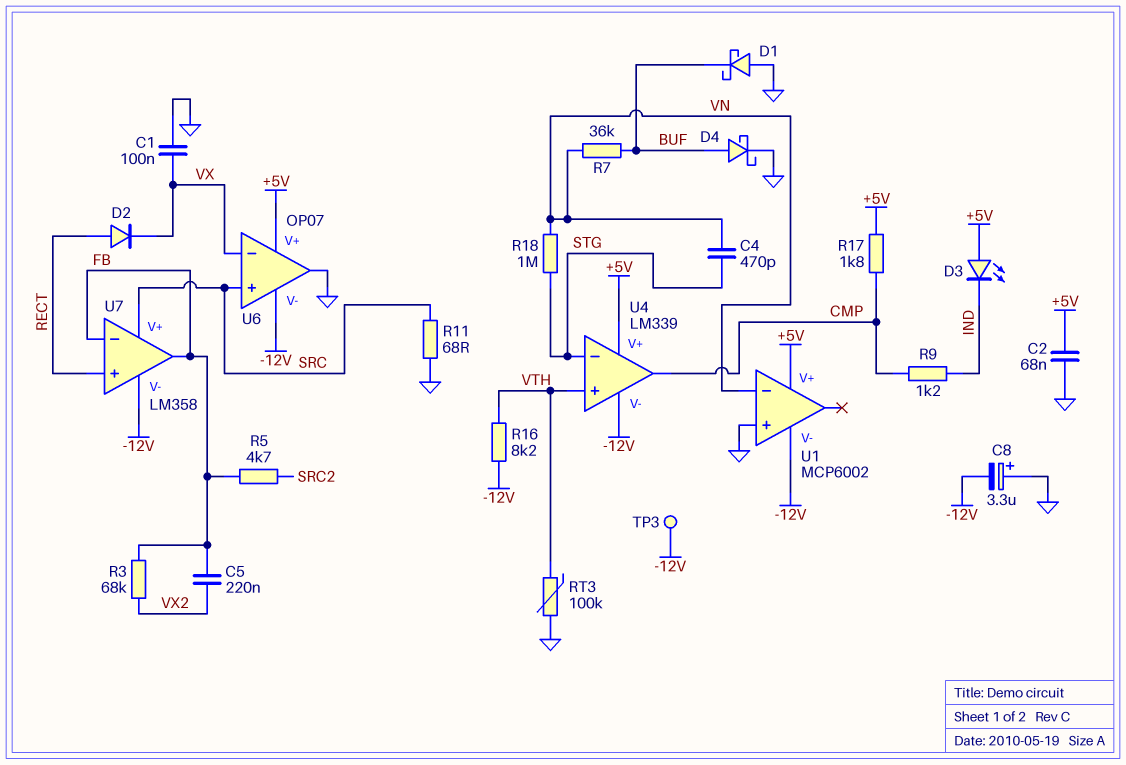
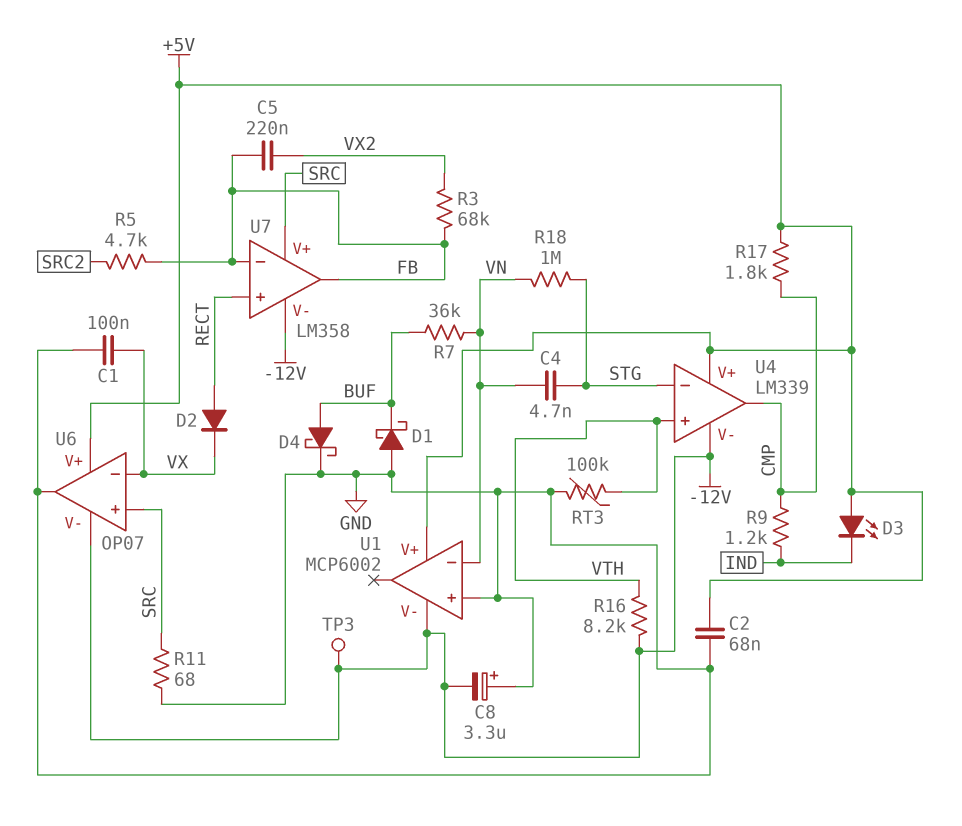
C4: 470pF (STG, VN) -> 4.7nF (STG, VN)

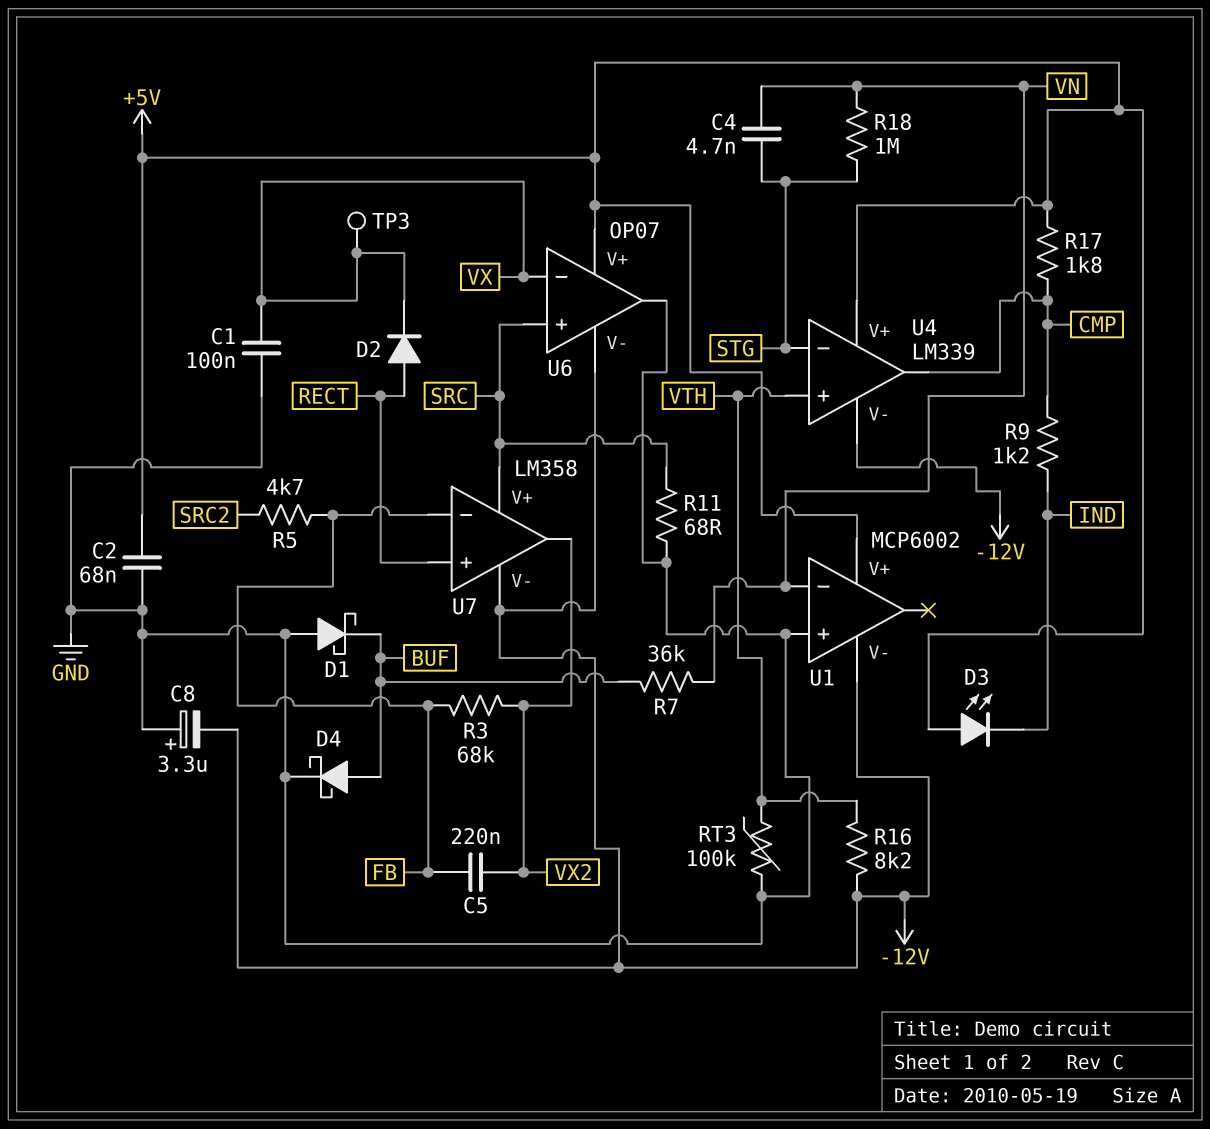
TP3: test point (-12V) -> test point (VX)
U7 pin out: FB -> VX2

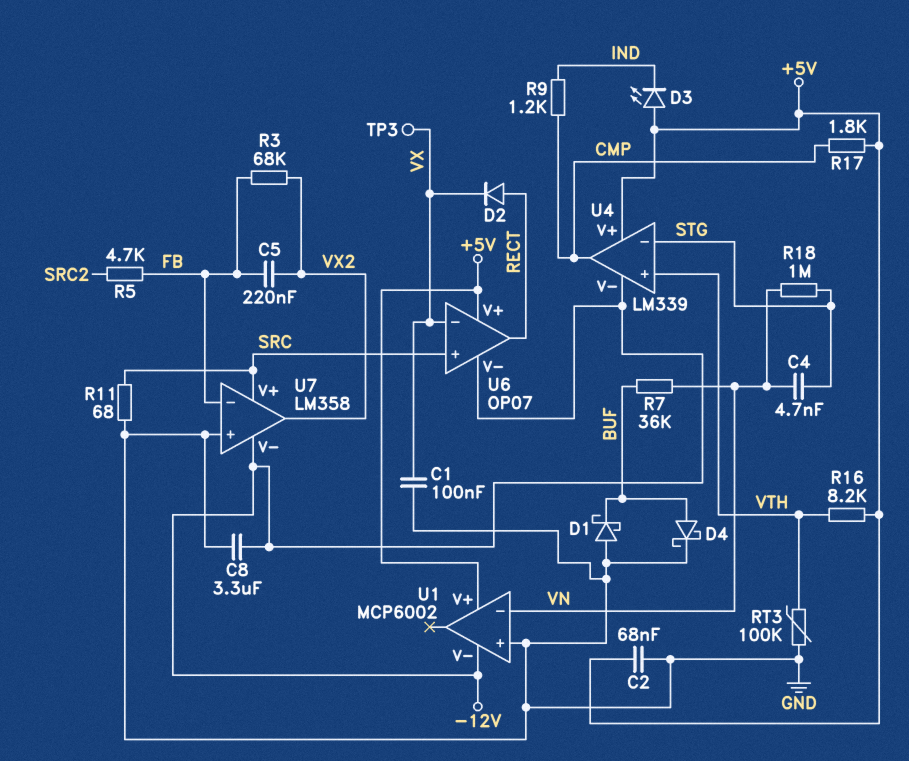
C8: 3.3uF (plus GND, minus -12V) -> 3.3uF (-12V, GND)
R16: 8.2k (-12V, VTH) -> 8.2k (+5V, VTH)
U6 pin out: GND -> RECT
U7 pin in+: RECT -> GND

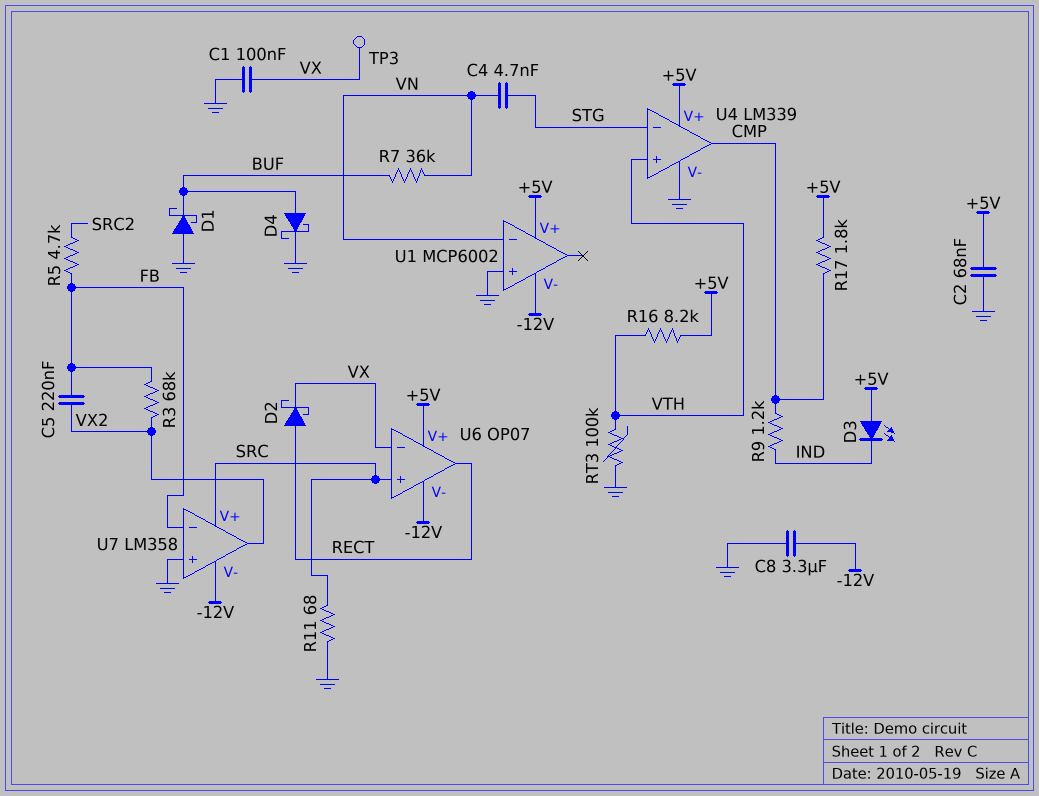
D2: diode (A RECT, K VX) -> schottky (A RECT, K VX)
R18: 1M (STG, VN) -> none
U4 pin V-: -12V -> GND

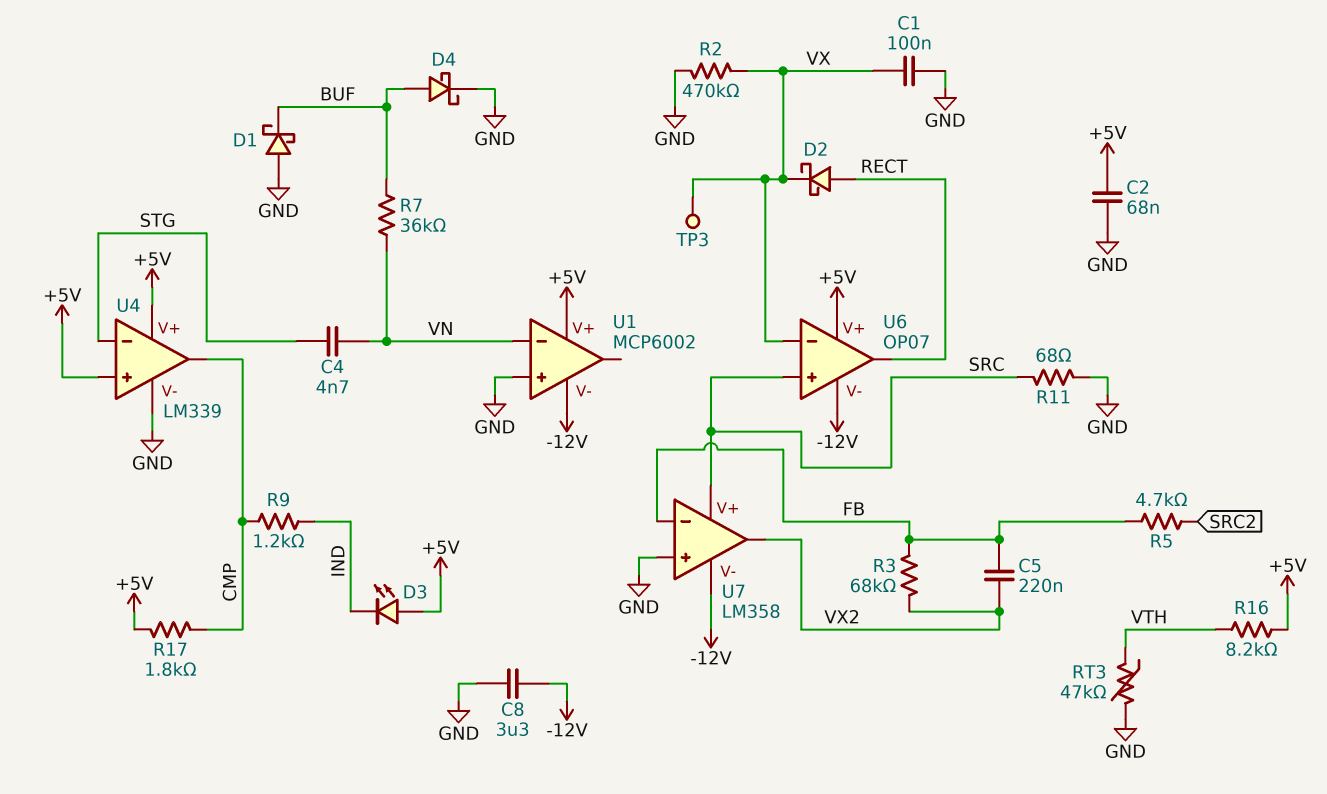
R2: none -> 470k (GND, VX)
RT3: 100k (GND, VTH) -> 47k (GND, VTH)
U4 pin in+: VTH -> +5V

